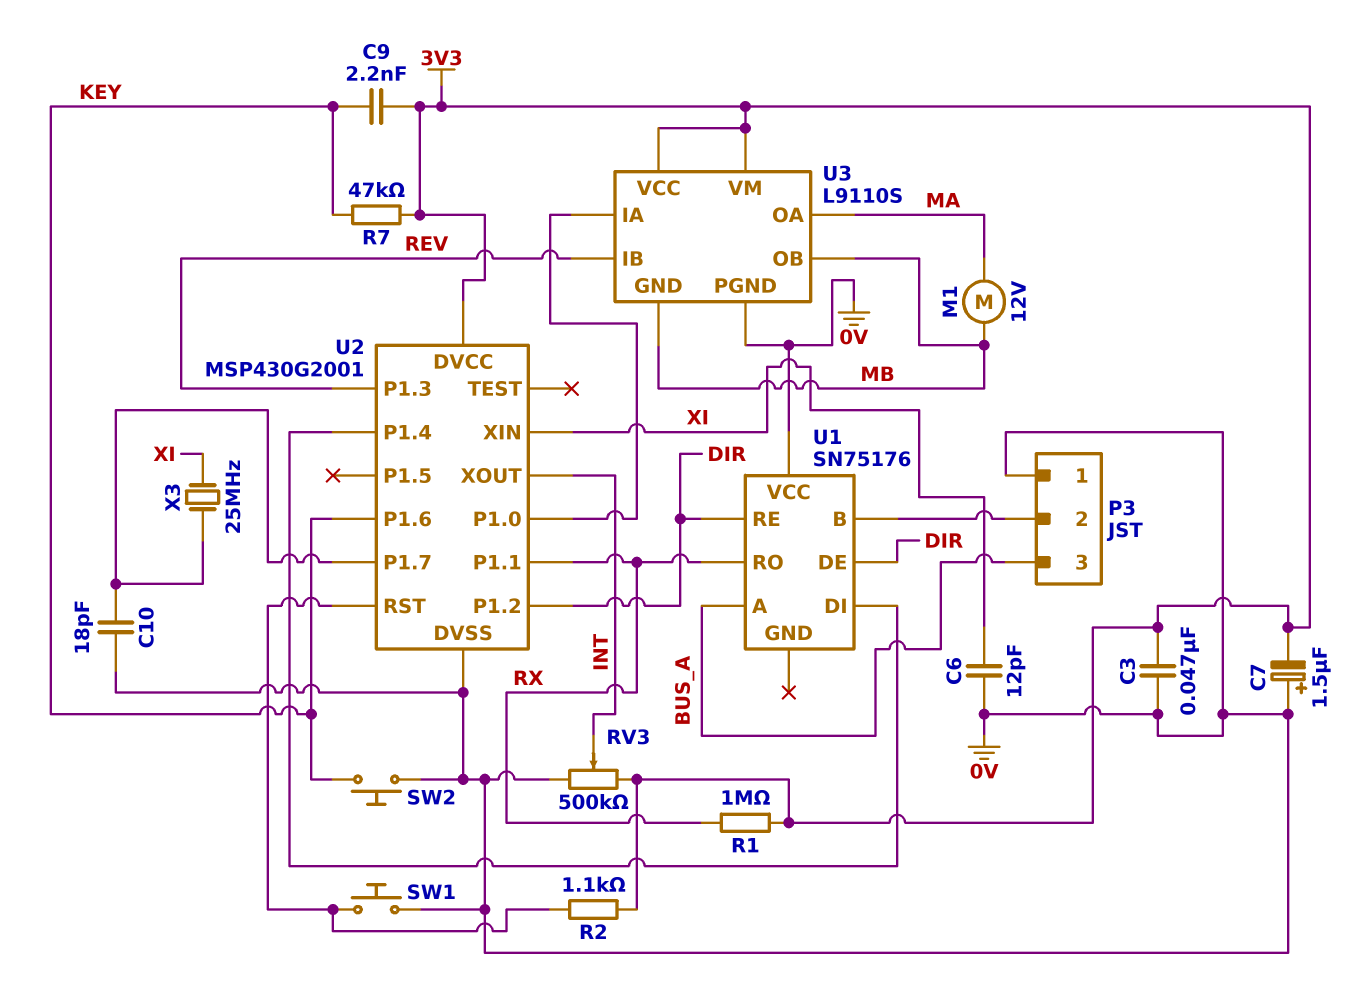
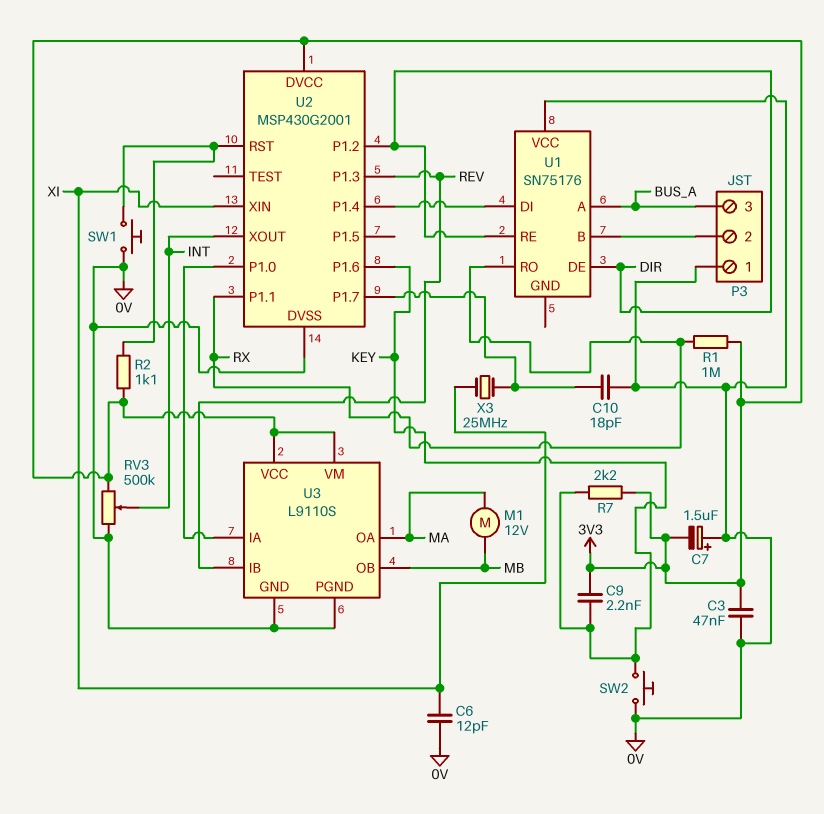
R7: 47k (3V3, KEY) -> 2.2k (3V3, KEY)
U3 pin GND: MB -> 0V

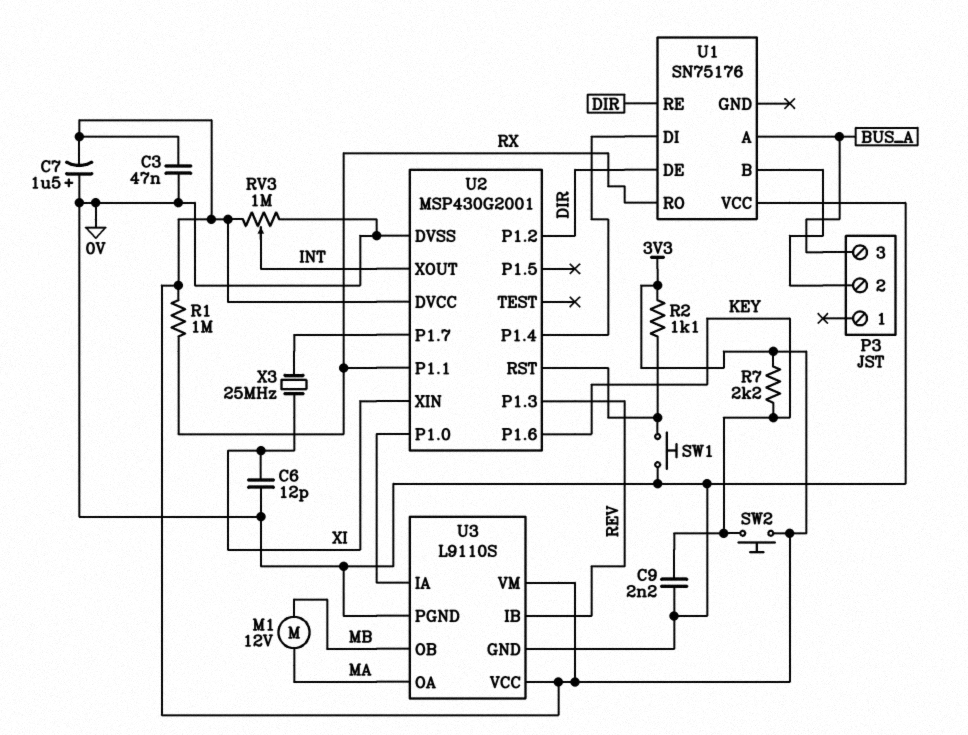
C9: 2.2nF (3V3, KEY) -> 2.2nF (0V, KEY)
C10: 18pF (0V, U2/P1.7) -> none
P3 pin 1: 0V -> none
RV3: 500k (0V, 3V3, wiper INT) -> 1M (0V, 3V3, wiper INT)
SW2: button (0V, KEY) -> button (3V3, KEY)

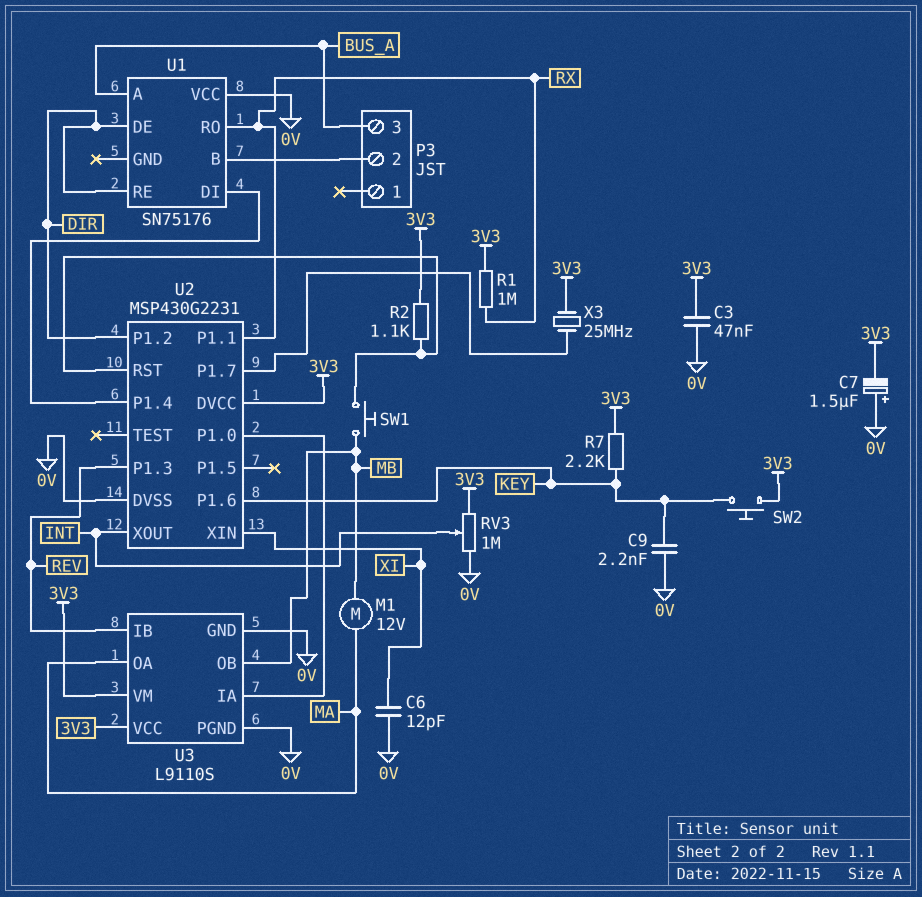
SW1: button (0V, U2/RST) -> button (MB, U2/RST)
U2: MSP430G2001 -> MSP430G2231
X3: 25MHz (U2/P1.7, XI) -> 25MHz (3V3, U2/P1.7)

